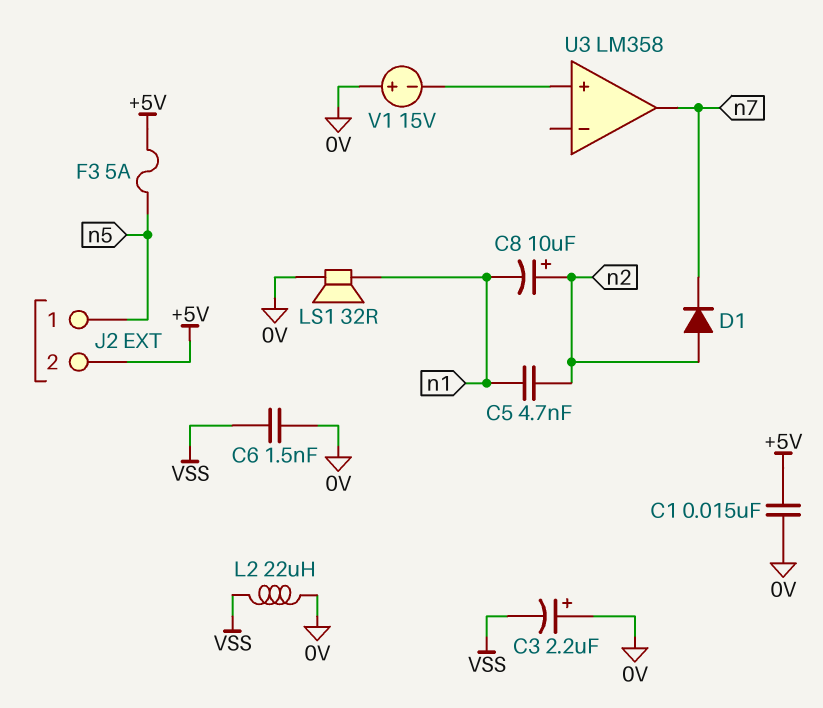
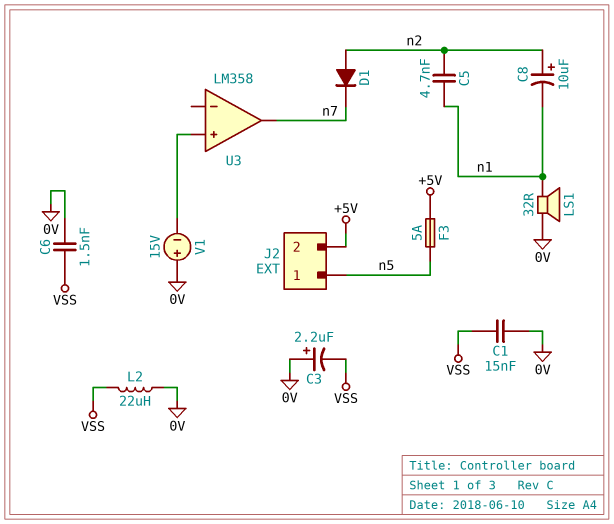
C1: 15nF (+5V, 0V) -> 15nF (0V, VSS)

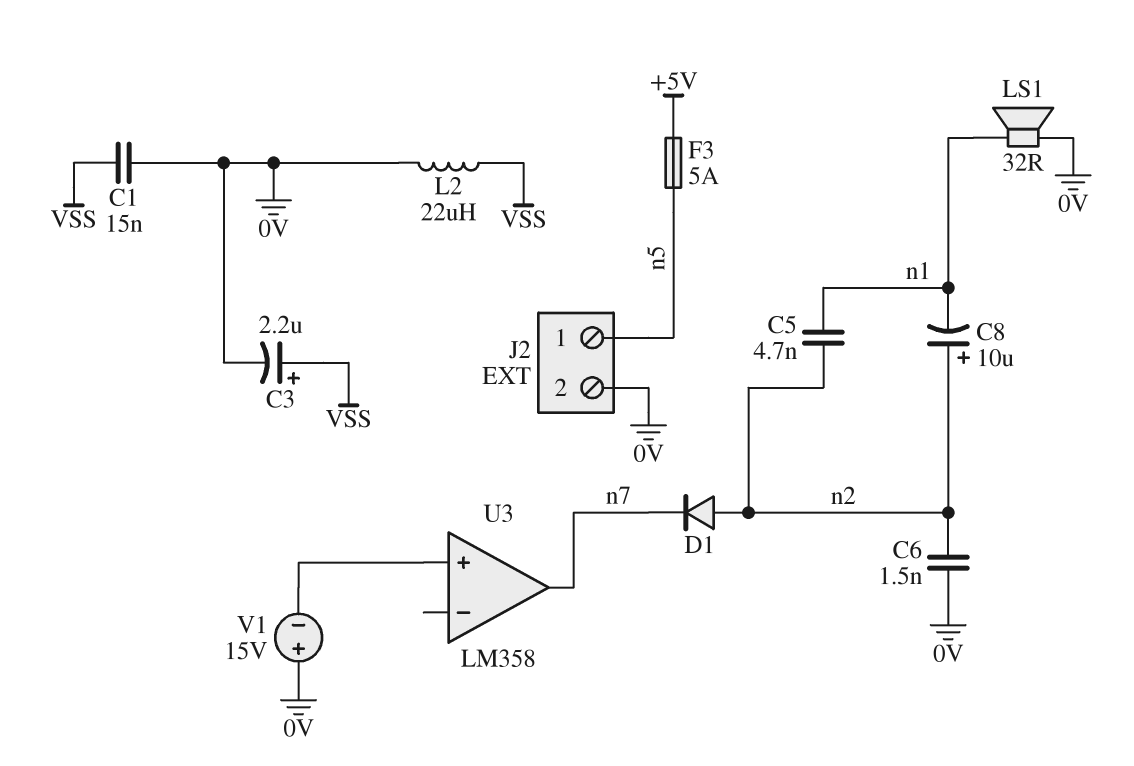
C3: 2.2uF (plus 0V, minus VSS) -> 2.2uF (plus VSS, minus 0V)
C6: 1.5nF (0V, VSS) -> 1.5nF (0V, n2)
J2 pin 2: +5V -> 0V

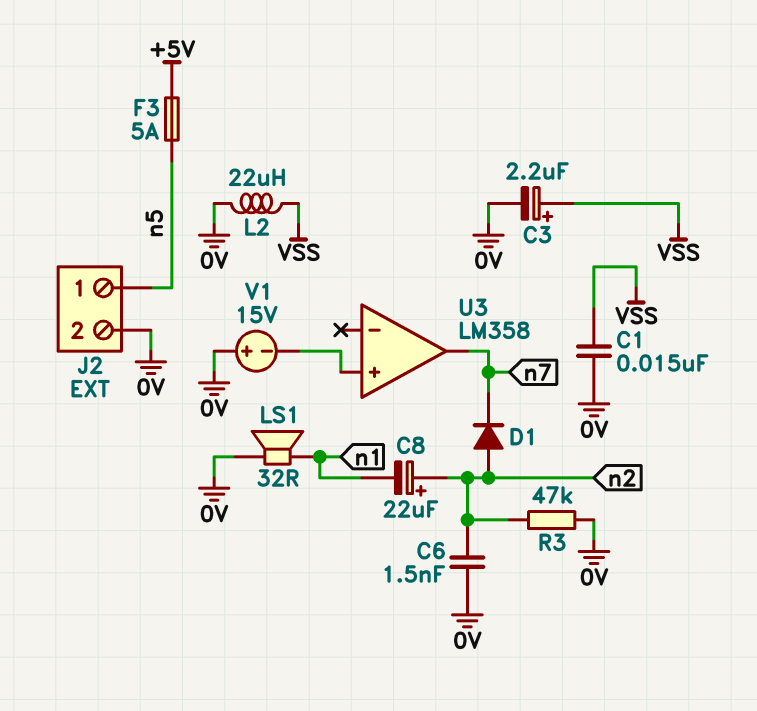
C5: 4.7nF (n1, n2) -> none
C8: 10uF (plus n2, minus n1) -> 22uF (plus n2, minus n1)
R3: none -> 47k (0V, n2)

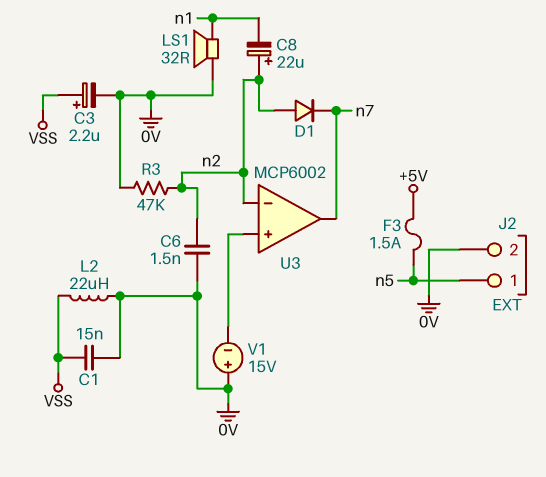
F3: 5A (+5V, n5) -> 1.5A (+5V, n5)
U3: LM358 -> MCP6002
U3 pin in-: none -> n2

